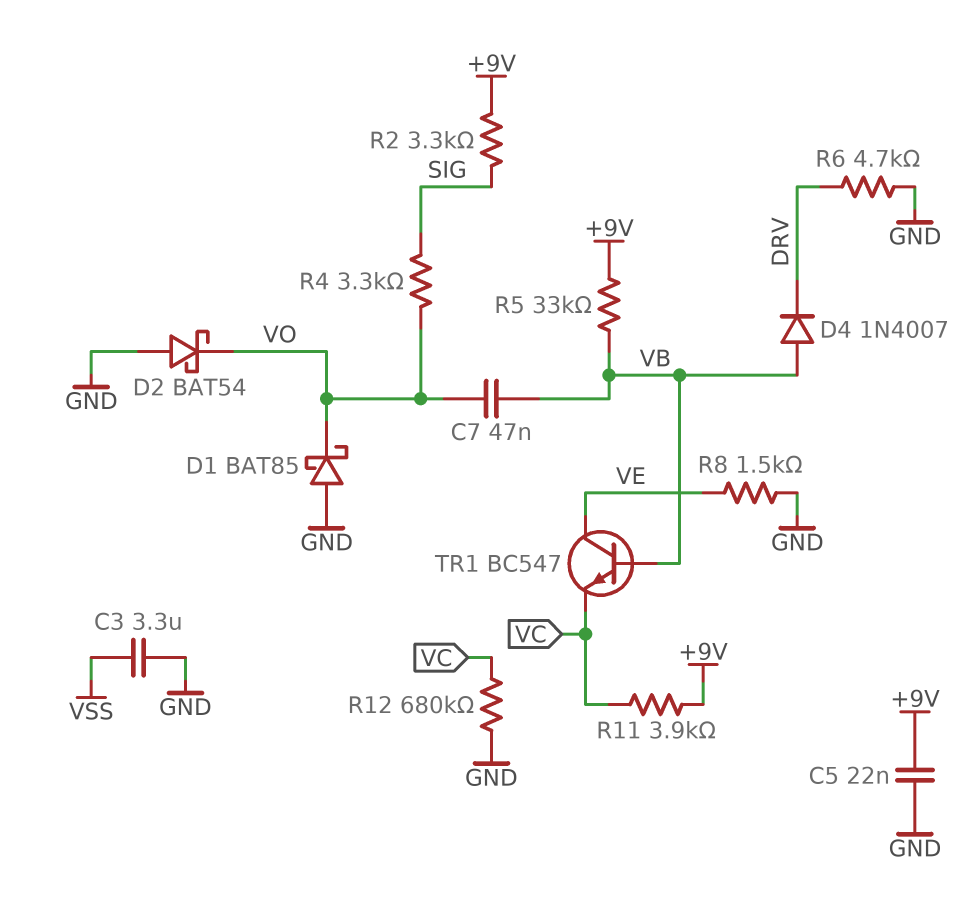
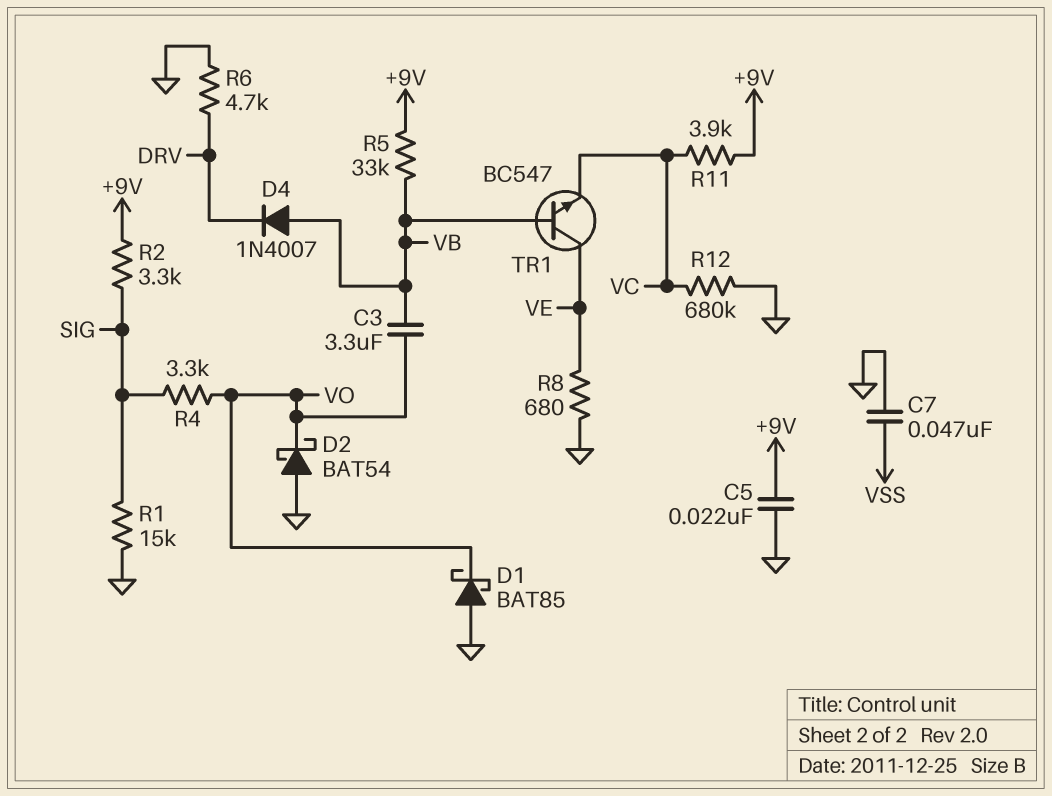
C3: 3.3uF (GND, VSS) -> 3.3uF (VB, VO)
C7: 47nF (VB, VO) -> 47nF (GND, VSS)
R1: none -> 15k (GND, SIG)
R8: 1.5k (GND, VE) -> 680 (GND, VE)

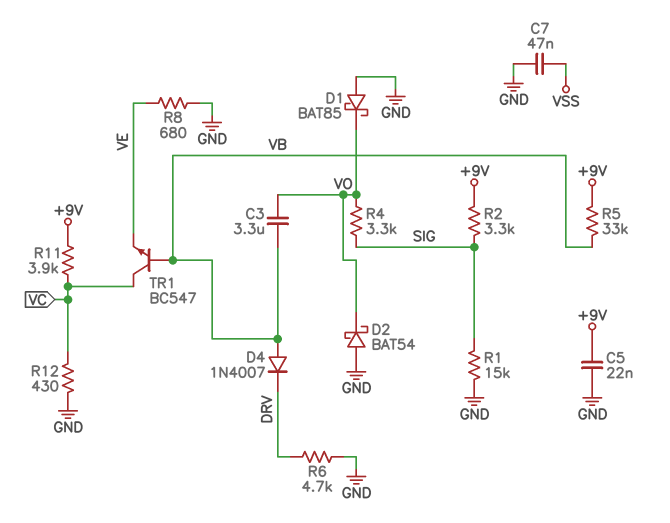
R12: 680k (GND, VC) -> 430 (GND, VC)
TR1: NPN BC547 (B VB, C VE, E VC) -> NPN BC547 (B VB, C VC, E VE)

